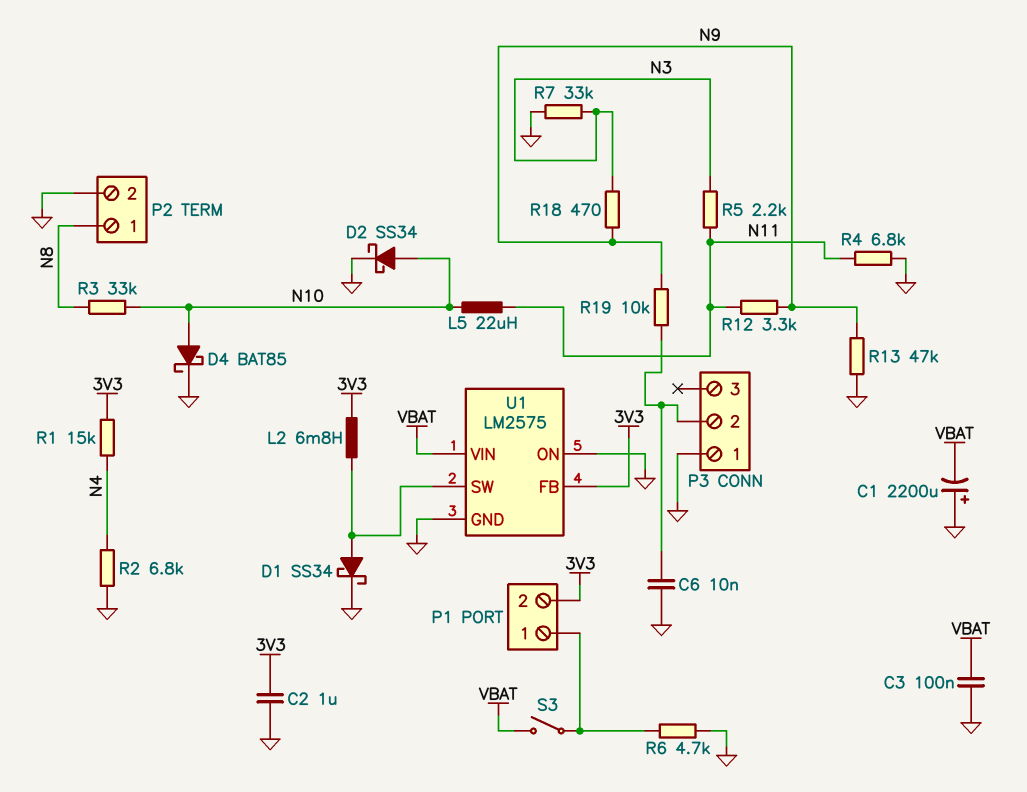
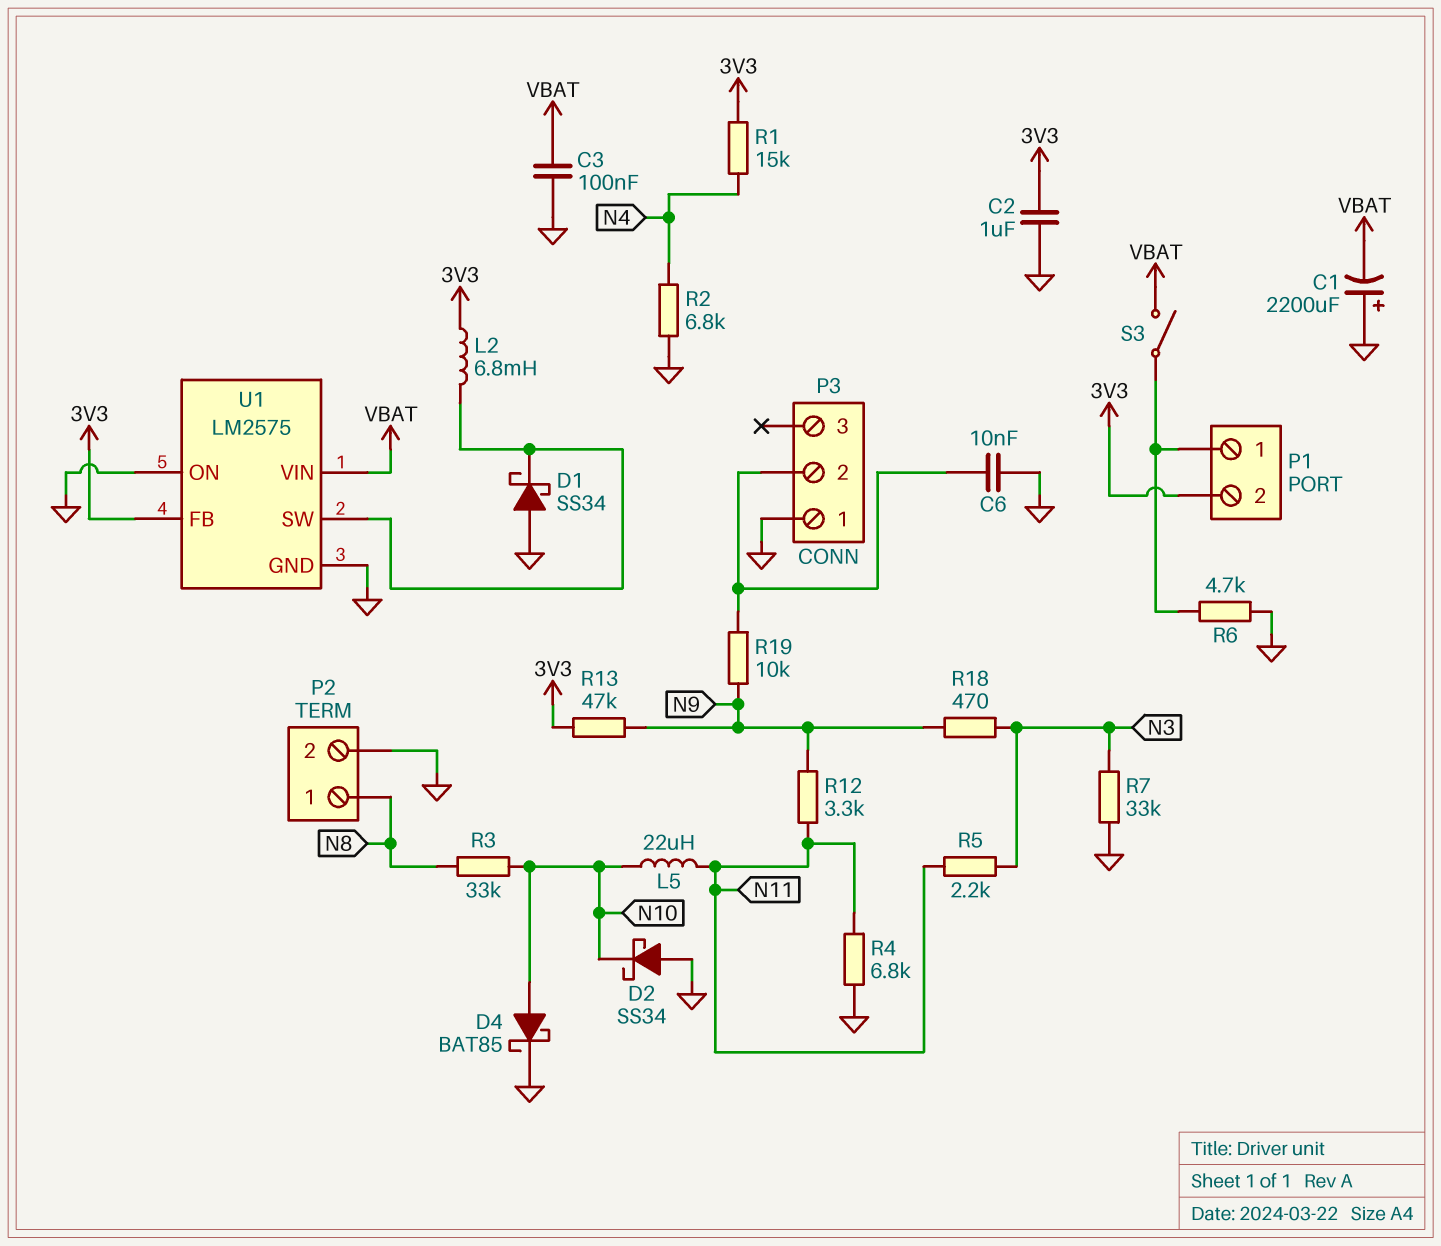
D1: schottky SS34 (A U1/SW, K GND) -> schottky SS34 (A GND, K U1/SW)
D2: schottky SS34 (A N10, K GND) -> schottky SS34 (A GND, K N10)
R13: 47k (GND, N9) -> 47k (3V3, N9)

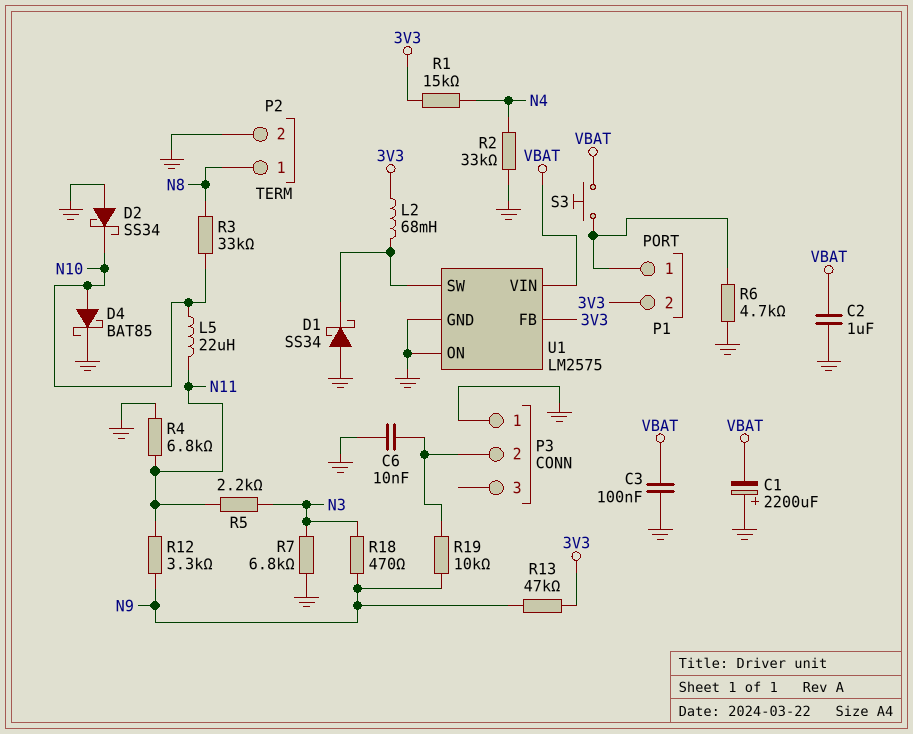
C2: 1uF (3V3, GND) -> 1uF (GND, VBAT)
L2: 6.8mH (3V3, U1/SW) -> 68mH (3V3, U1/SW)
R2: 6.8k (GND, N4) -> 33k (GND, N4)
R7: 33k (GND, N3) -> 6.8k (GND, N3)
S3: switch (P1/1, VBAT) -> button (P1/1, VBAT)

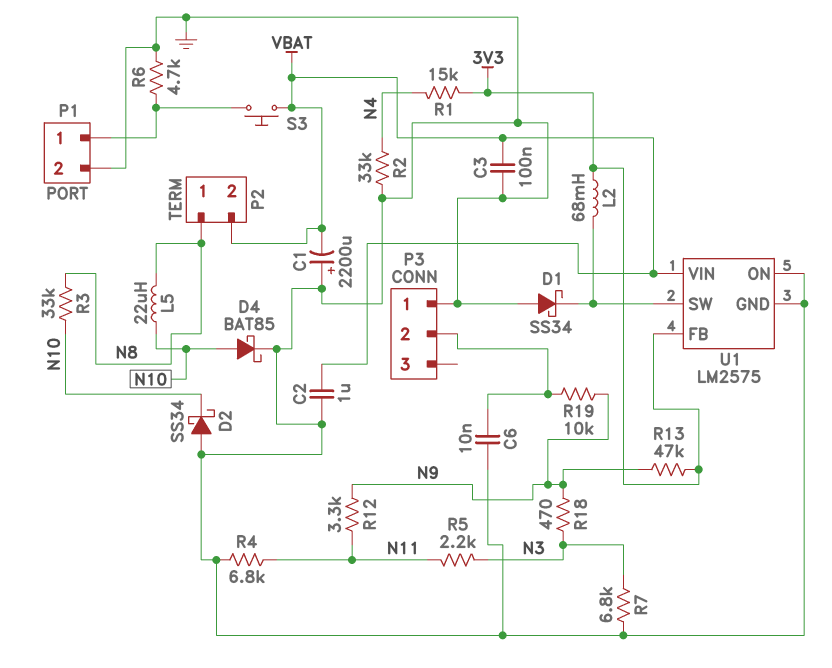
L5: 22uH (N10, N11) -> 22uH (N8, N10)
P1 pin 2: 3V3 -> GND
P2 pin 2: GND -> VBAT

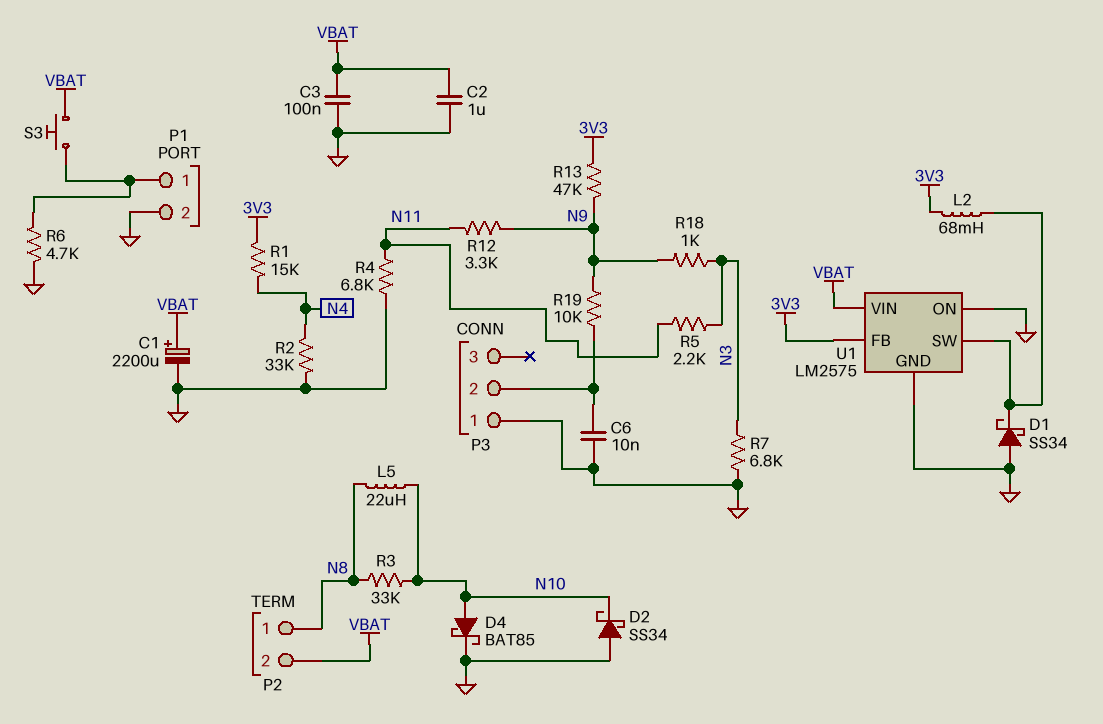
C1: 2200uF (plus GND, minus VBAT) -> 2200uF (plus VBAT, minus GND)
R18: 470 (N3, N9) -> 1k (N3, N9)

